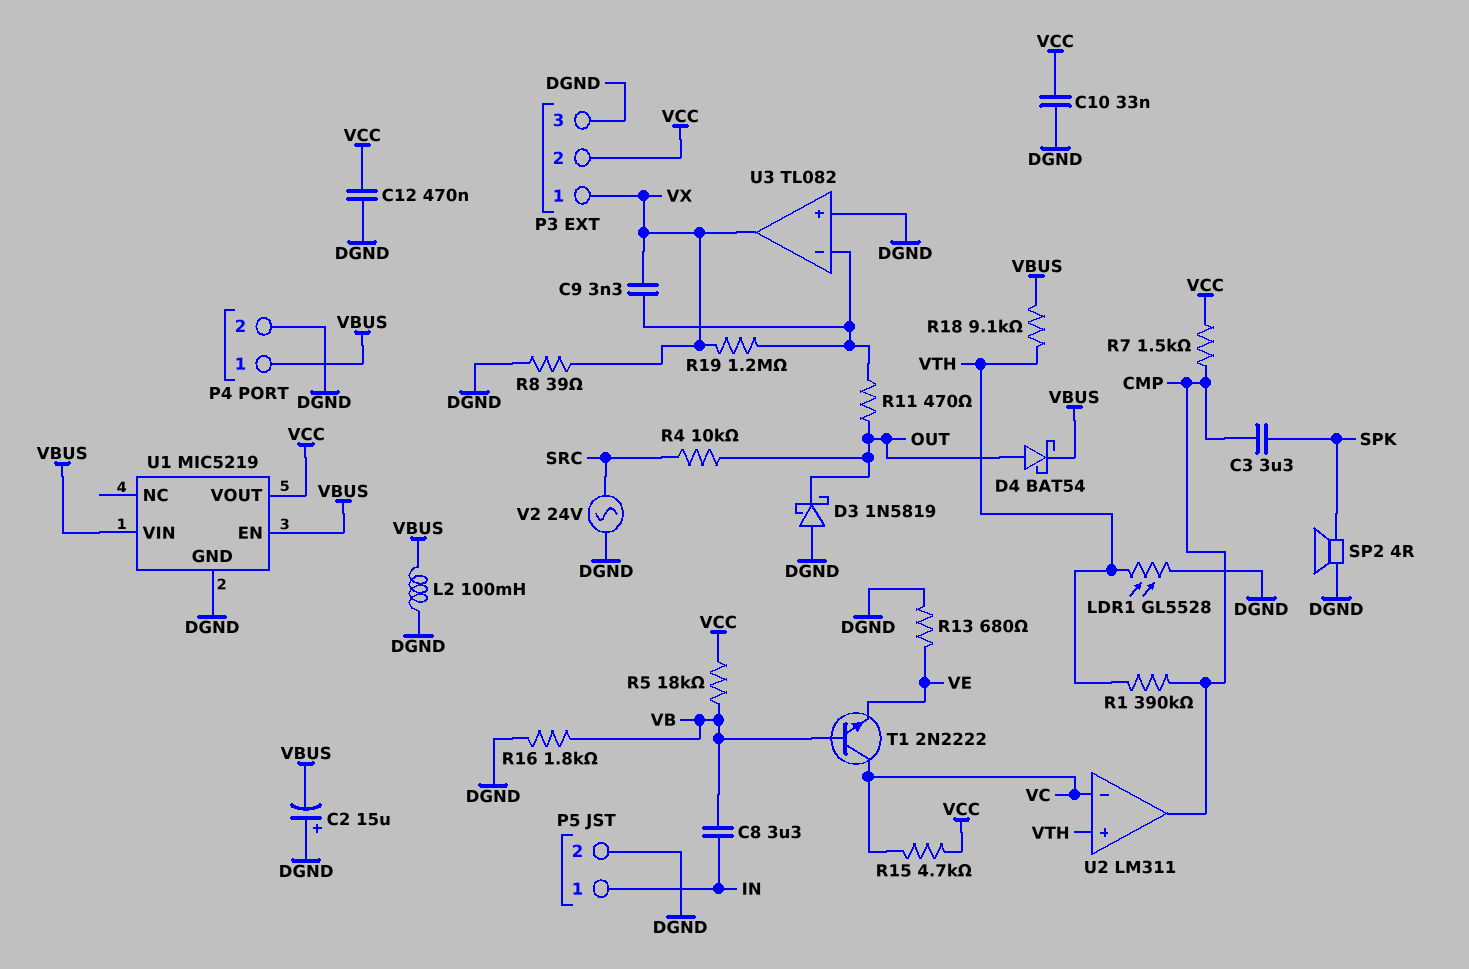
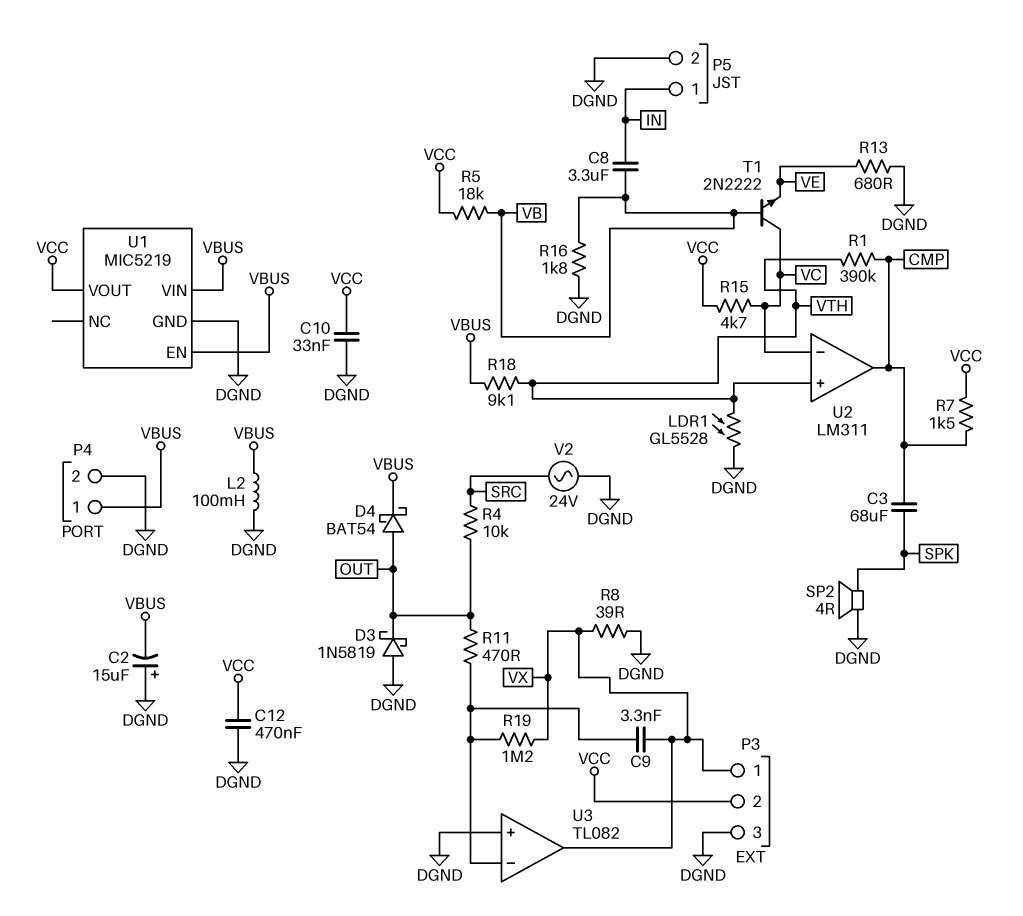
C3: 3.3uF (CMP, SPK) -> 68uF (CMP, SPK)

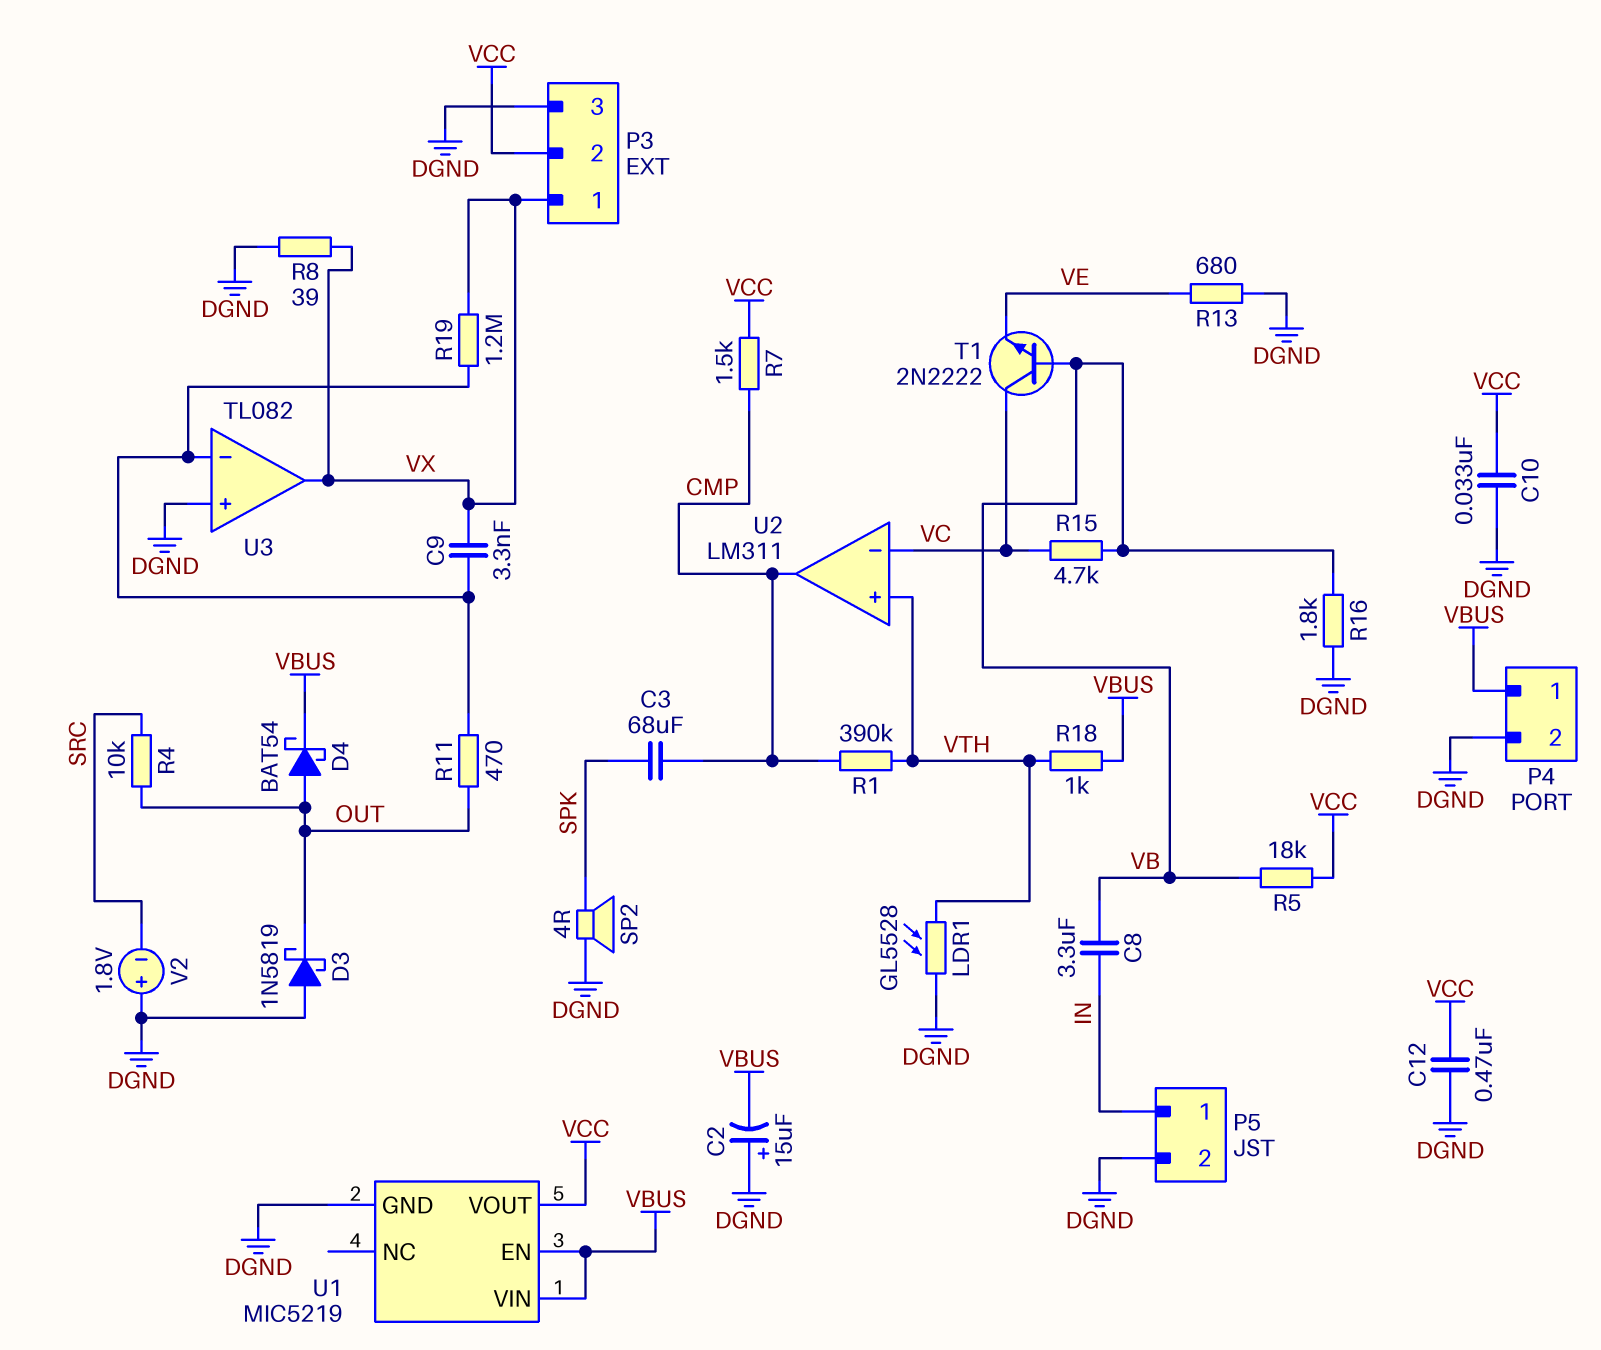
L2: 100mH (DGND, VBUS) -> none
R15: 4.7k (VC, VCC) -> 4.7k (VB, VC)
R18: 9.1k (VBUS, VTH) -> 1k (VBUS, VTH)
V2: AC 24V (DGND, SRC) -> 1.8V (plus DGND, minus SRC)

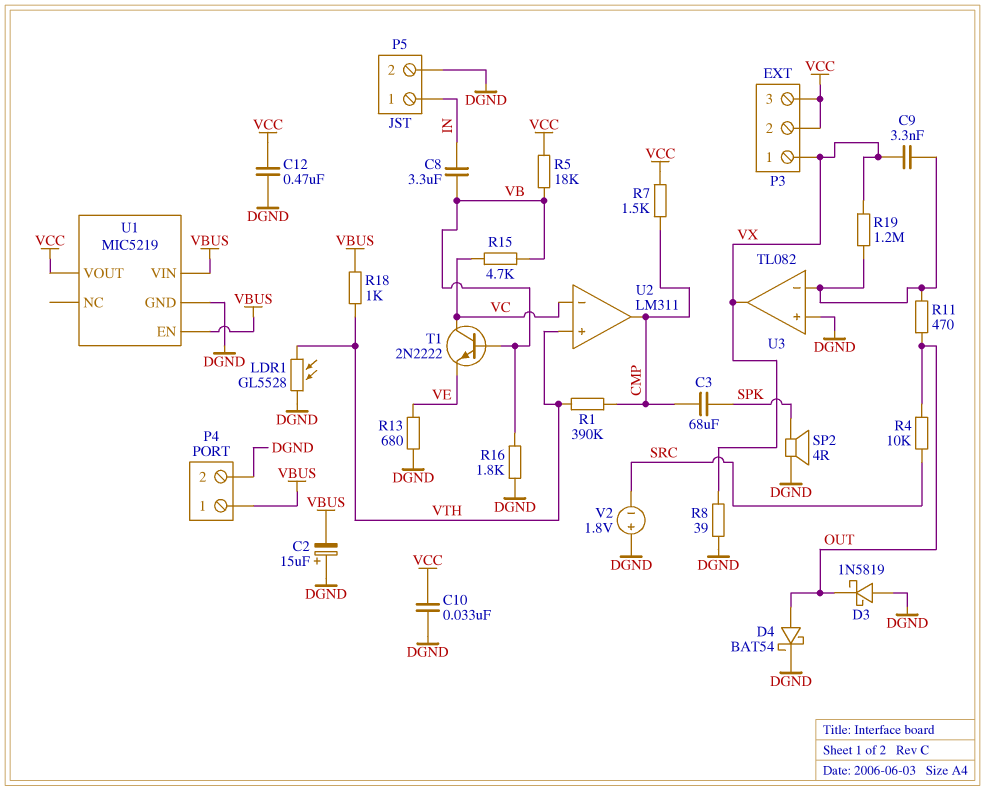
D4: schottky BAT54 (A OUT, K VBUS) -> schottky BAT54 (A OUT, K DGND)
P3 pin 3: DGND -> VCC

